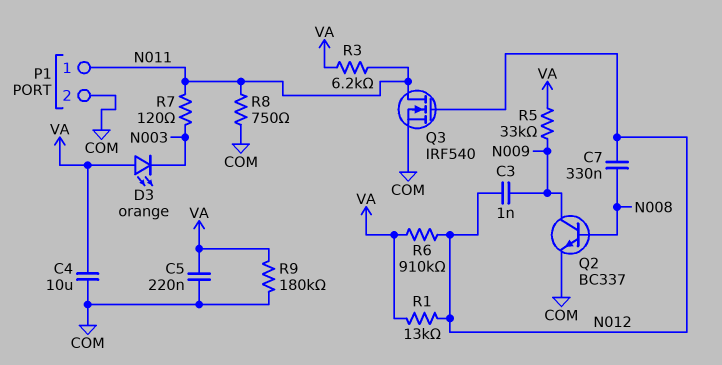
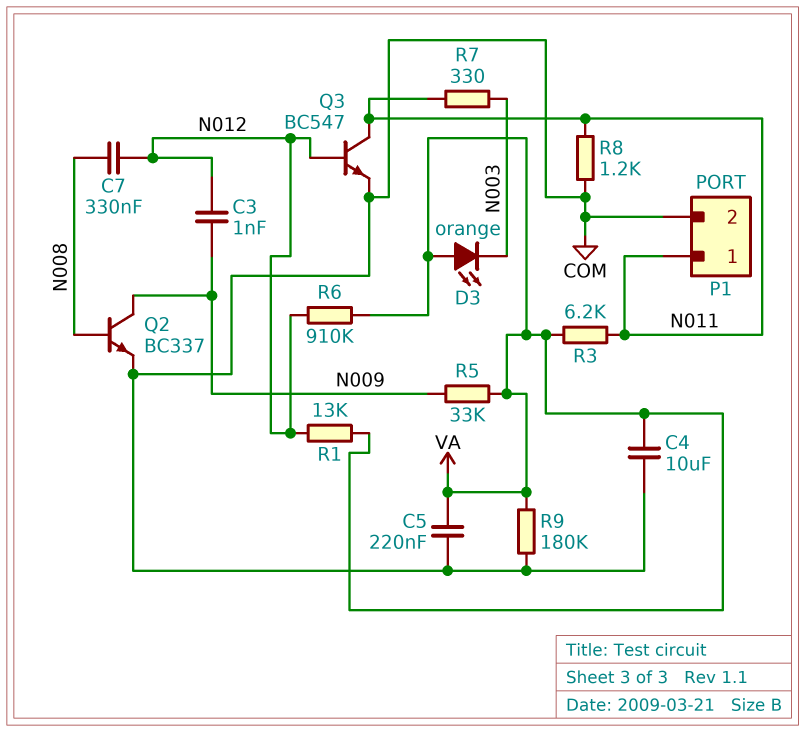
Q3: NMOS IRF540 (G N012, D N011, S COM) -> NPN BC547 (B N012, C N011, E COM)
R7: 120 (N003, N011) -> 330 (N003, N011)
R8: 750 (COM, N011) -> 1.2k (COM, N011)

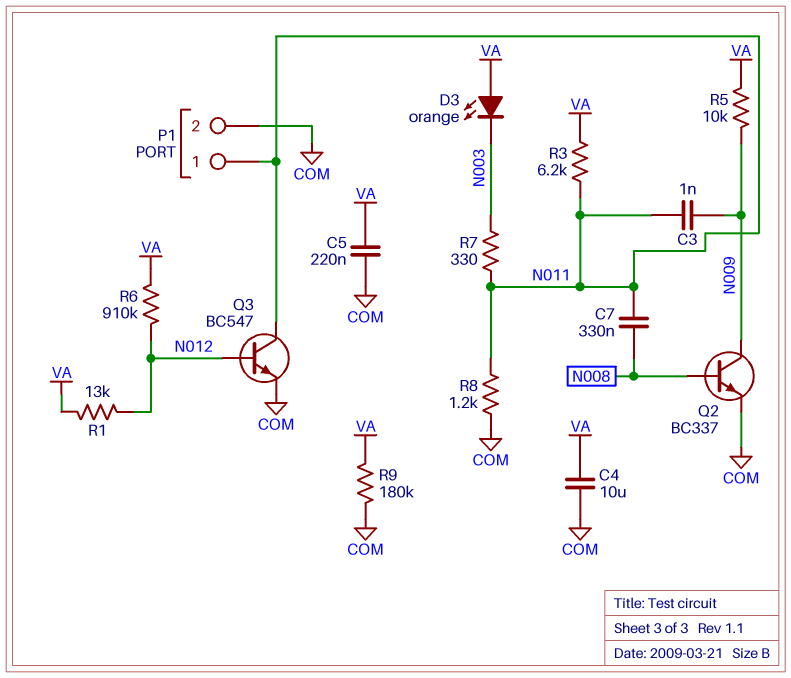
C3: 1nF (N009, N012) -> 1nF (N009, N011)
C7: 330nF (N008, N012) -> 330nF (N008, N011)
R5: 33k (N009, VA) -> 10k (N009, VA)

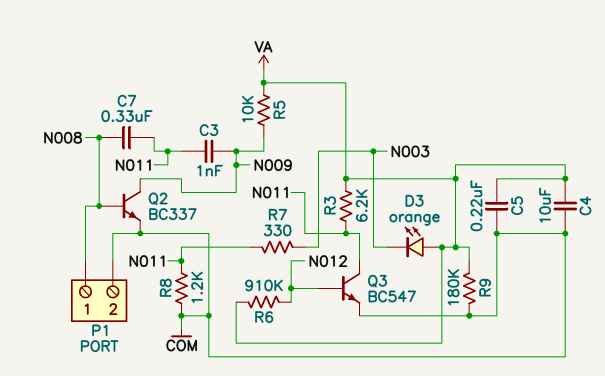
P1 pin 1: N011 -> N008
R1: 13k (N012, VA) -> none

